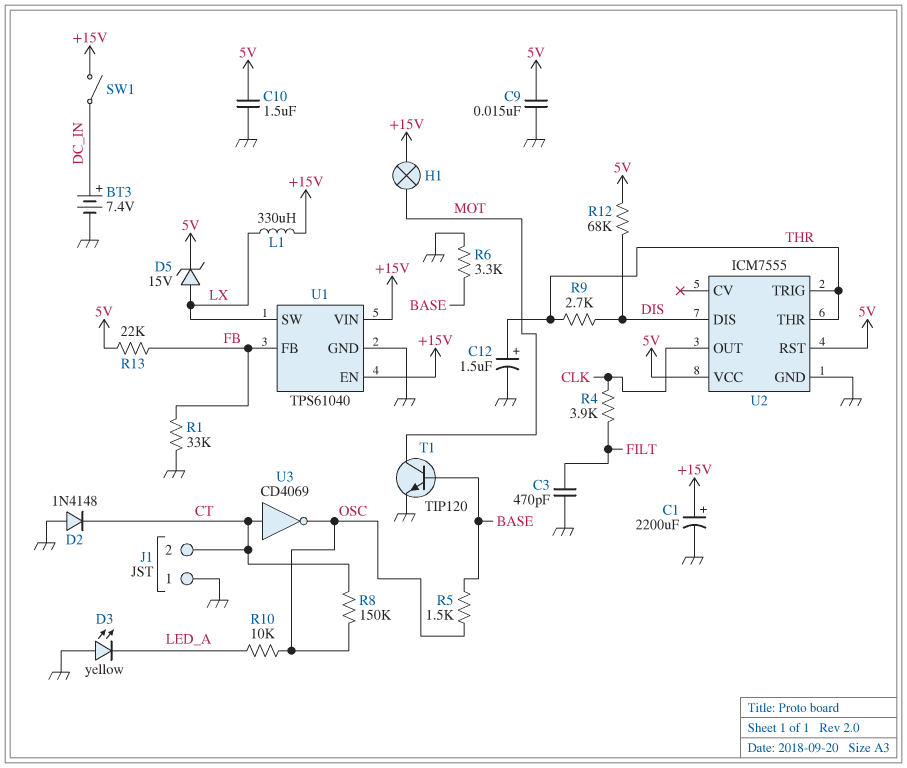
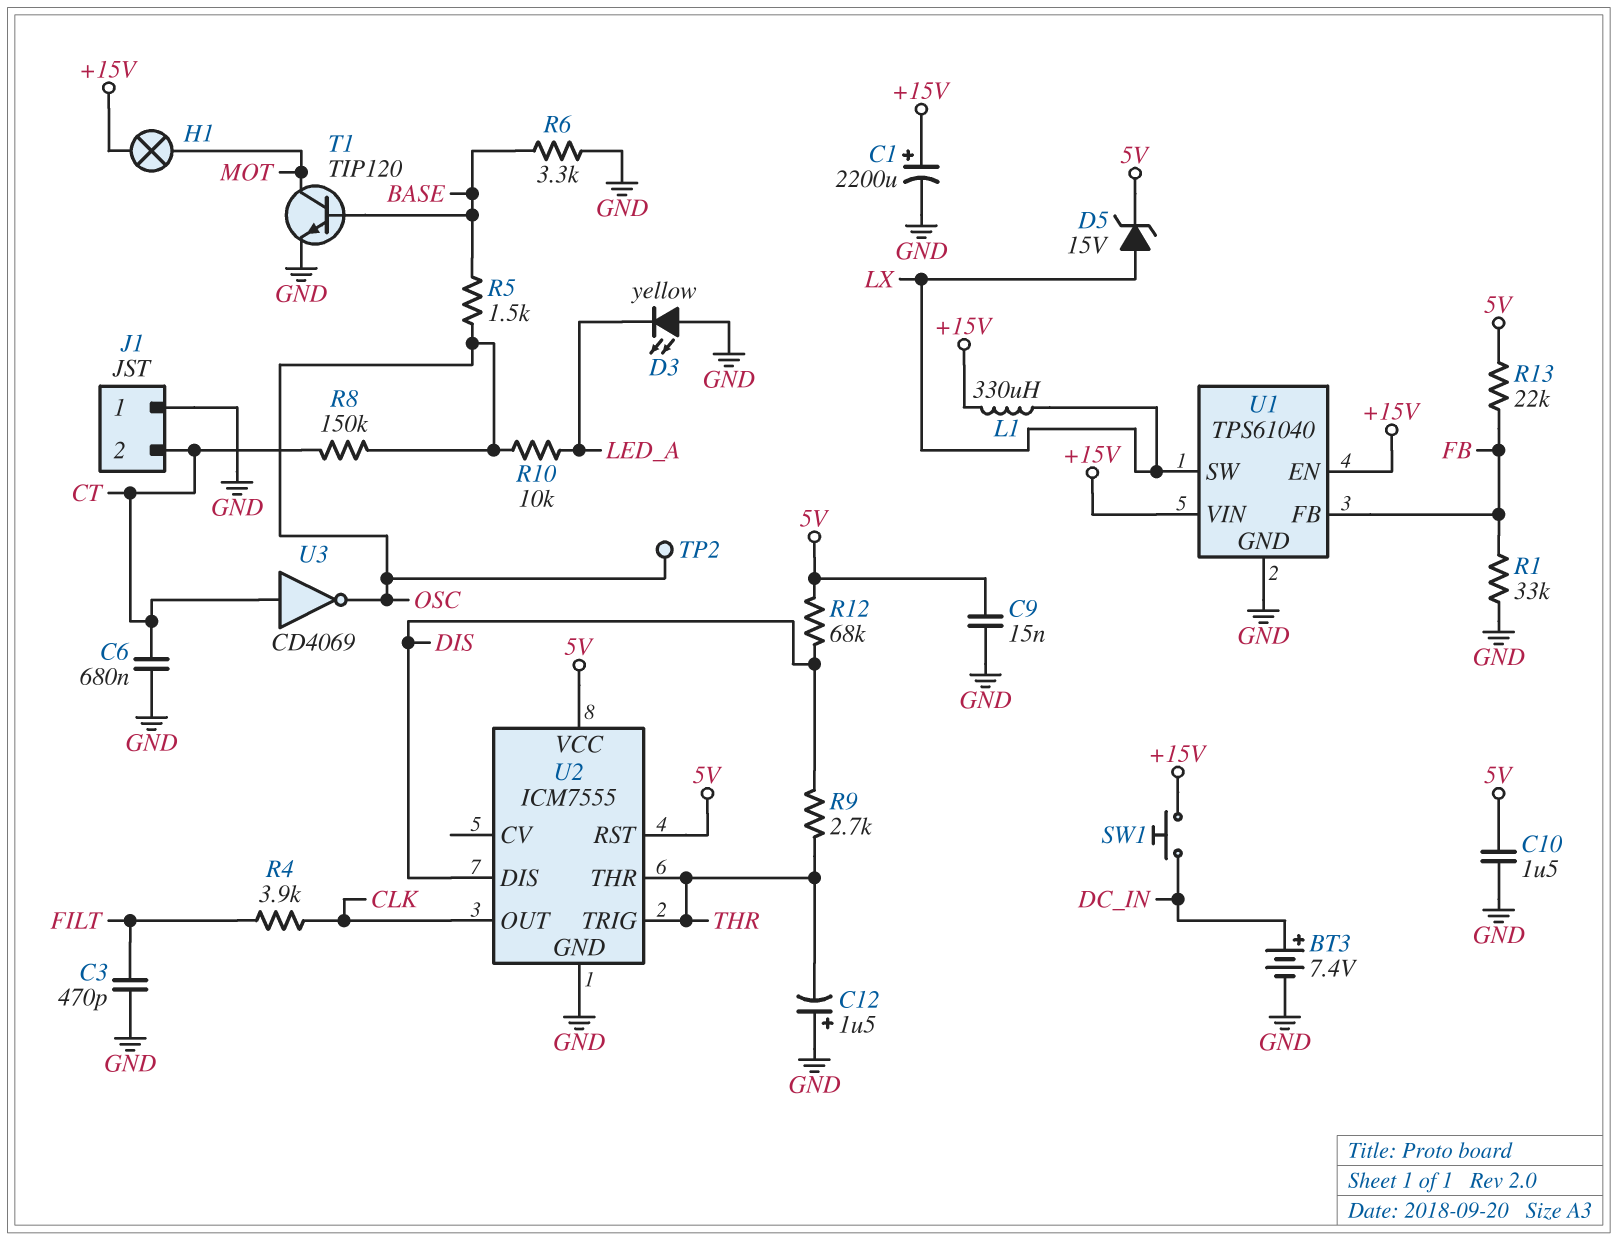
C6: none -> 680nF (CT, GND)
C12: 1.5uF (plus THR, minus GND) -> 1.5uF (plus GND, minus THR)
D2: diode 1N4148 (A GND, K CT) -> none
SW1: switch (+15V, DC_IN) -> button (+15V, DC_IN)
TP2: none -> test point (OSC)

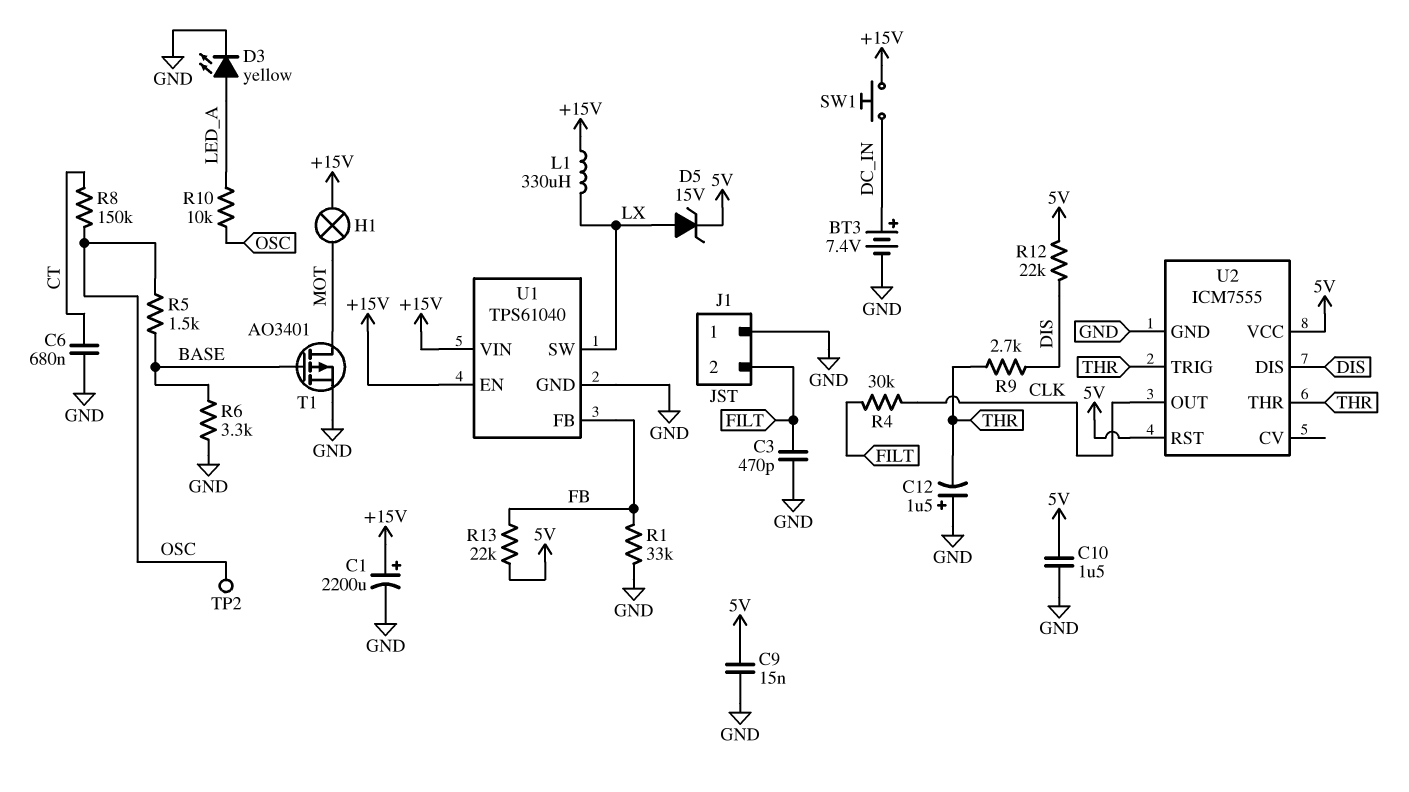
D3: LED yellow (A GND, K LED_A) -> LED yellow (A LED_A, K GND)
J1 pin 2: CT -> FILT
R4: 3.9k (CLK, FILT) -> 30k (CLK, FILT)
R12: 68k (5V, DIS) -> 22k (5V, DIS)
T1: NPN TIP120 (B BASE, C MOT, E GND) -> PMOS AO3401 (G BASE, D MOT, S GND)
U3: NOT CD4069 (in CT, out OSC) -> none

